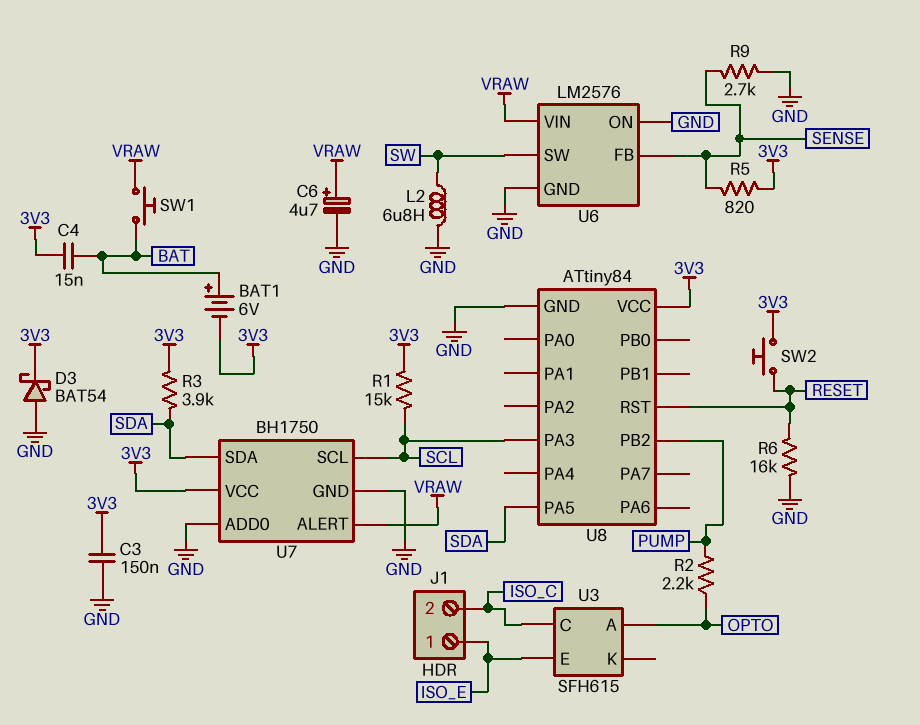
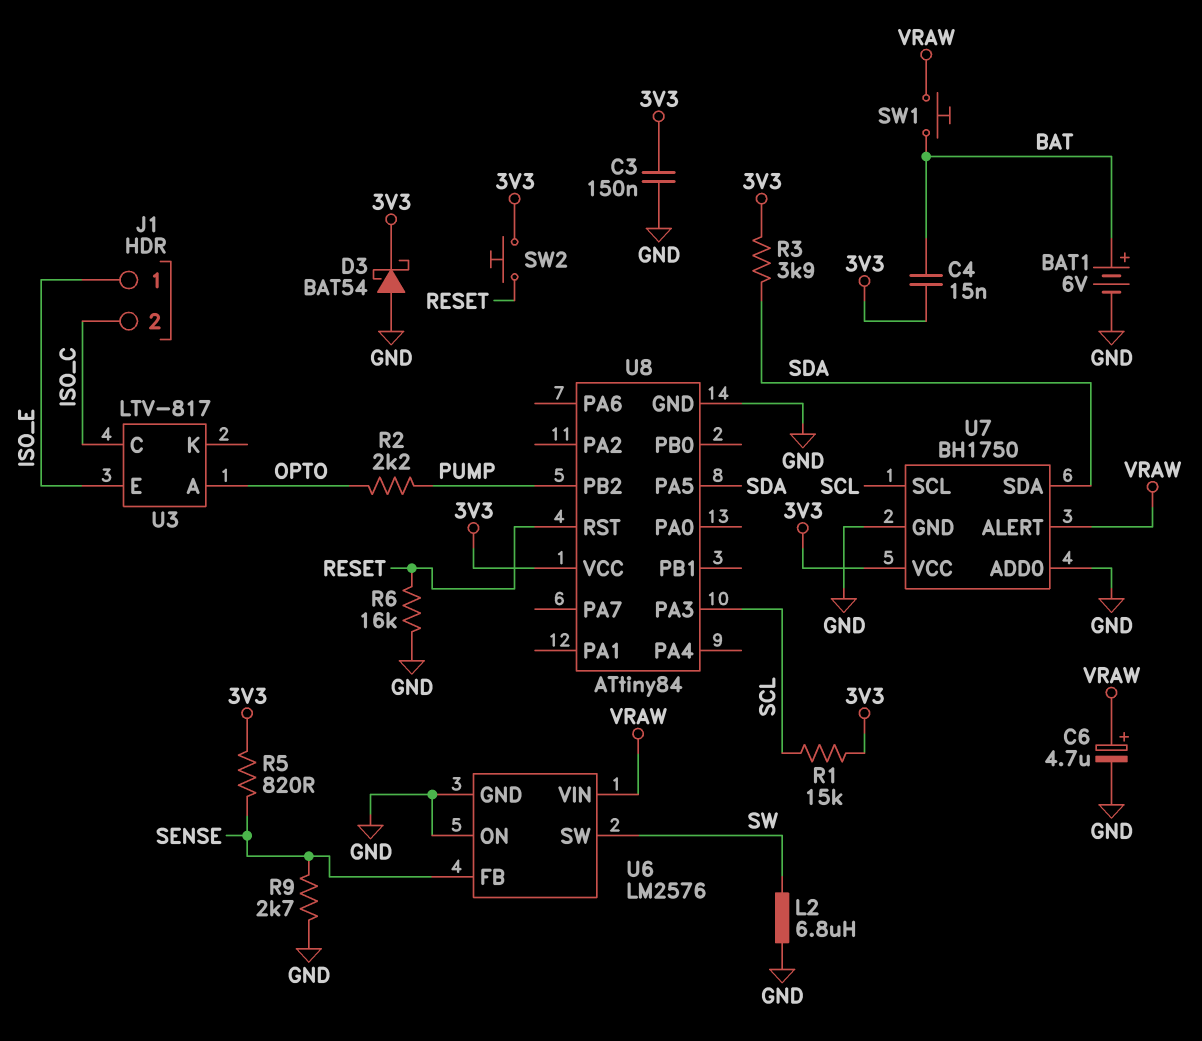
BAT1: 6V (plus BAT, minus 3V3) -> 6V (plus BAT, minus GND)
U3: SFH615 -> LTV-817

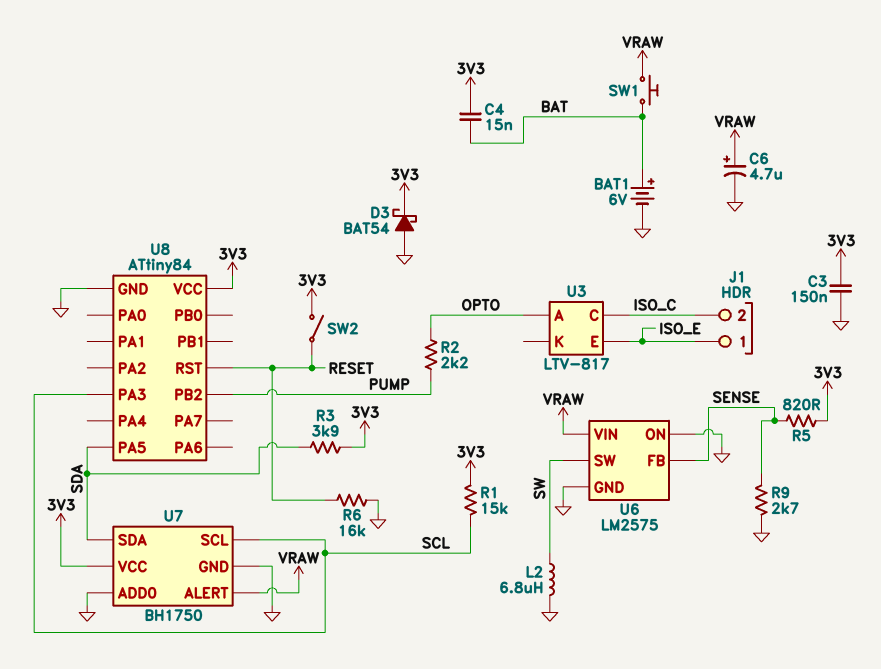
SW2: button (3V3, RESET) -> switch (3V3, RESET)
U6: LM2576 -> LM2575

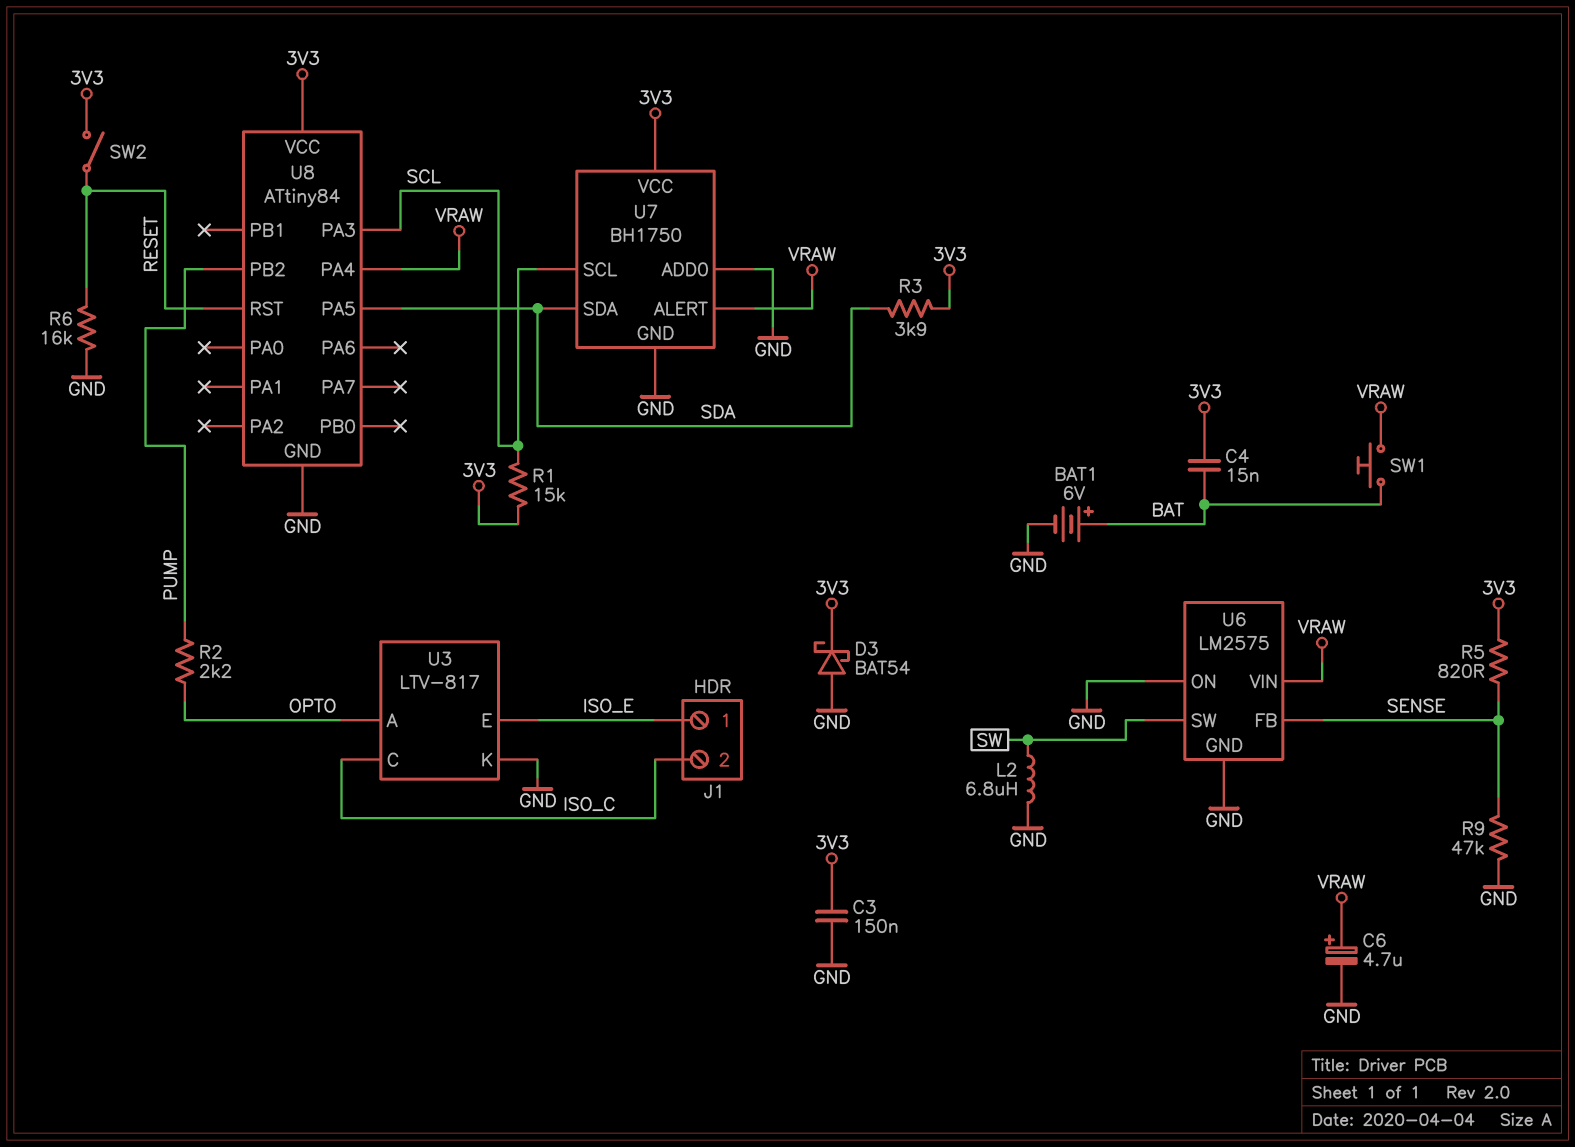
R9: 2.7k (GND, SENSE) -> 47k (GND, SENSE)
U3 pin K: none -> GND
U8 pin PA4: none -> VRAW

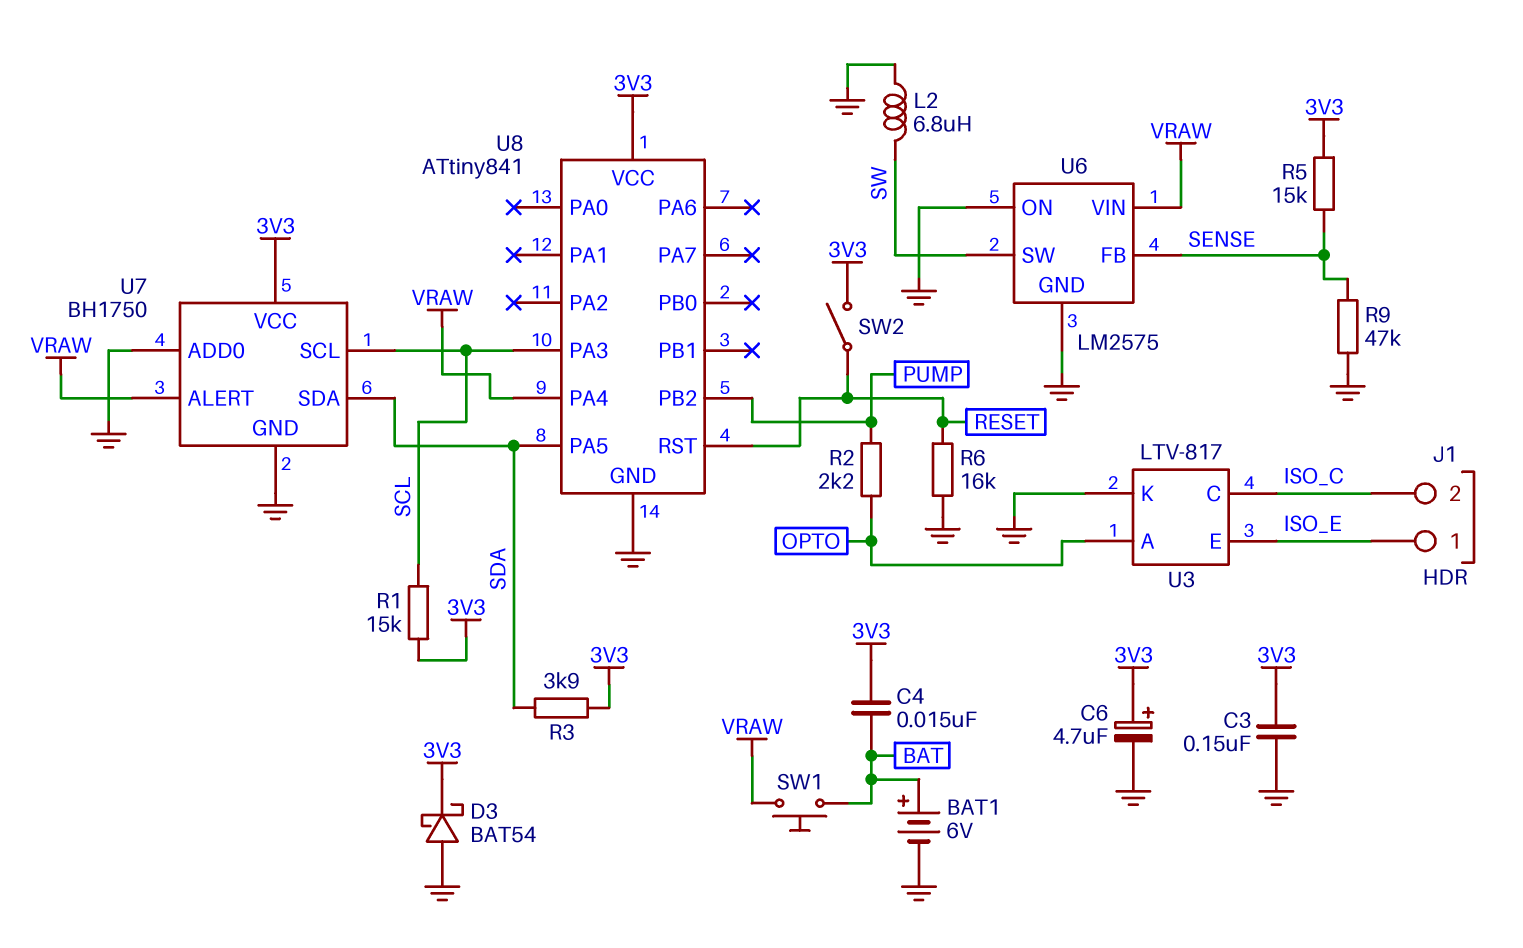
C6: 4.7uF (plus VRAW, minus GND) -> 4.7uF (plus 3V3, minus GND)
R5: 820 (3V3, SENSE) -> 15k (3V3, SENSE)
U8: ATtiny84 -> ATtiny841

